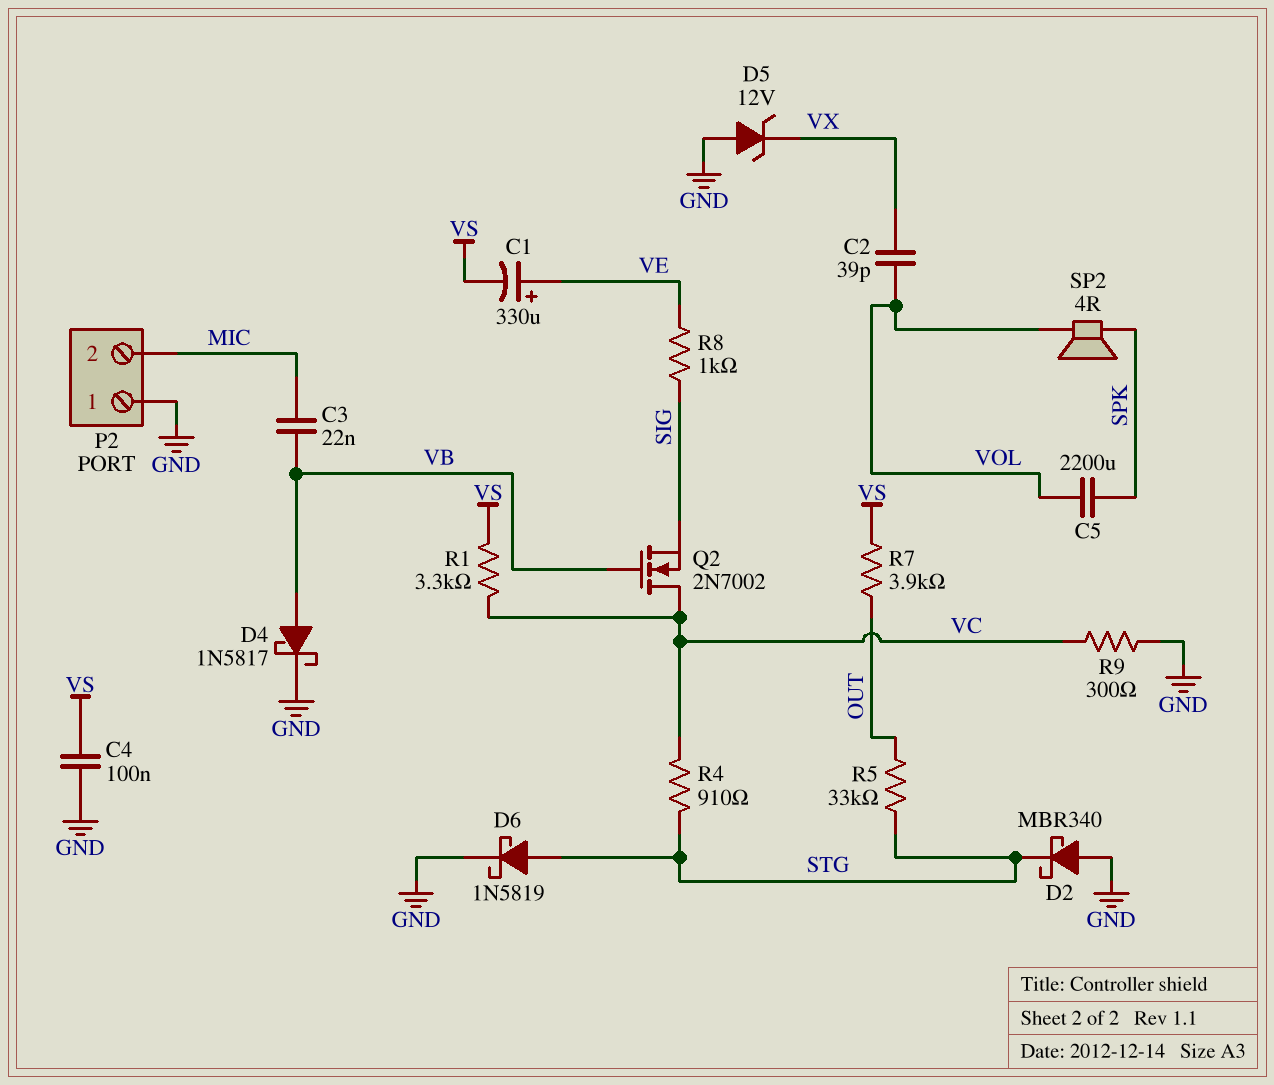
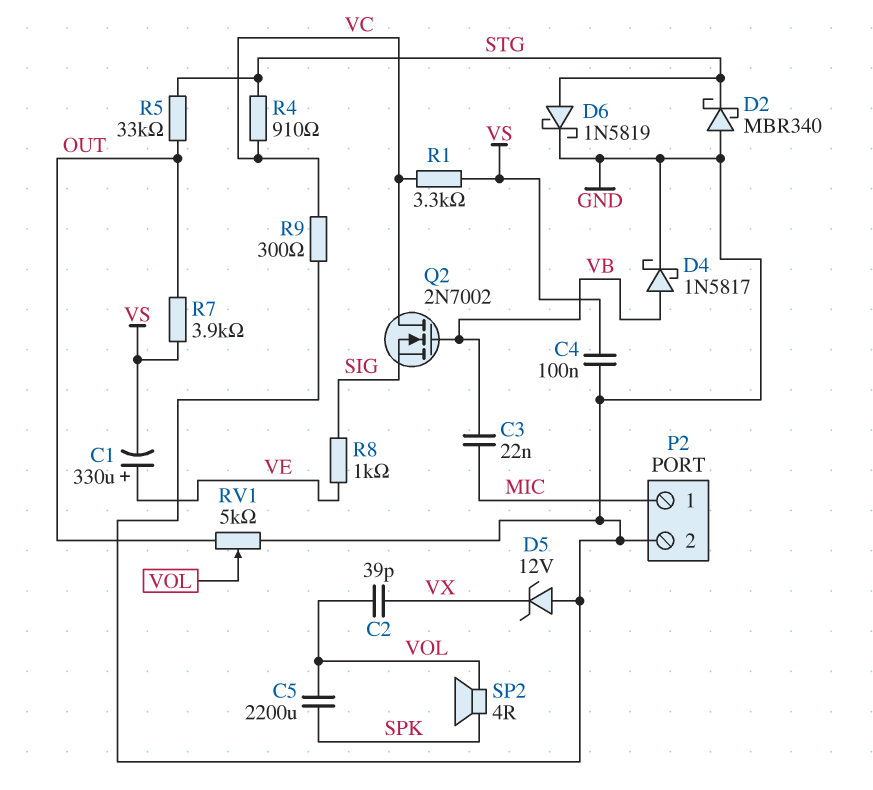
P2 pin 1: GND -> MIC
P2 pin 2: MIC -> GND
RV1: none -> 5k (GND, OUT, wiper VOL)

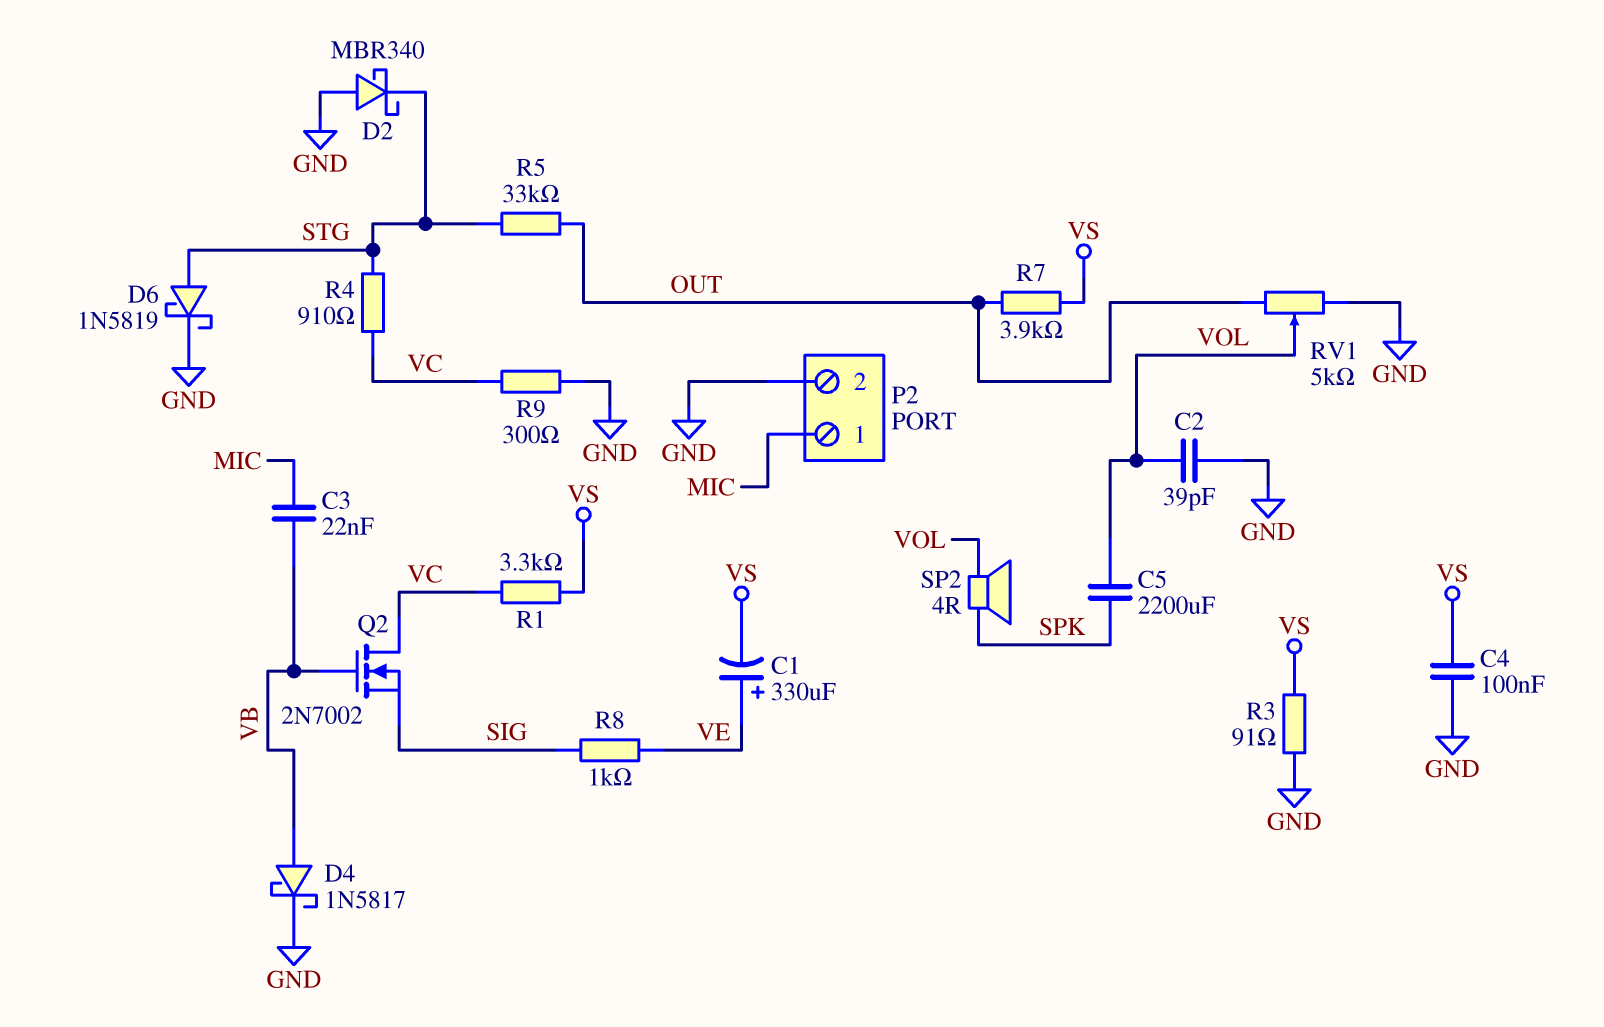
C2: 39pF (VOL, VX) -> 39pF (GND, VOL)
D5: zener 12V (A GND, K VX) -> none
R3: none -> 91 (GND, VS)

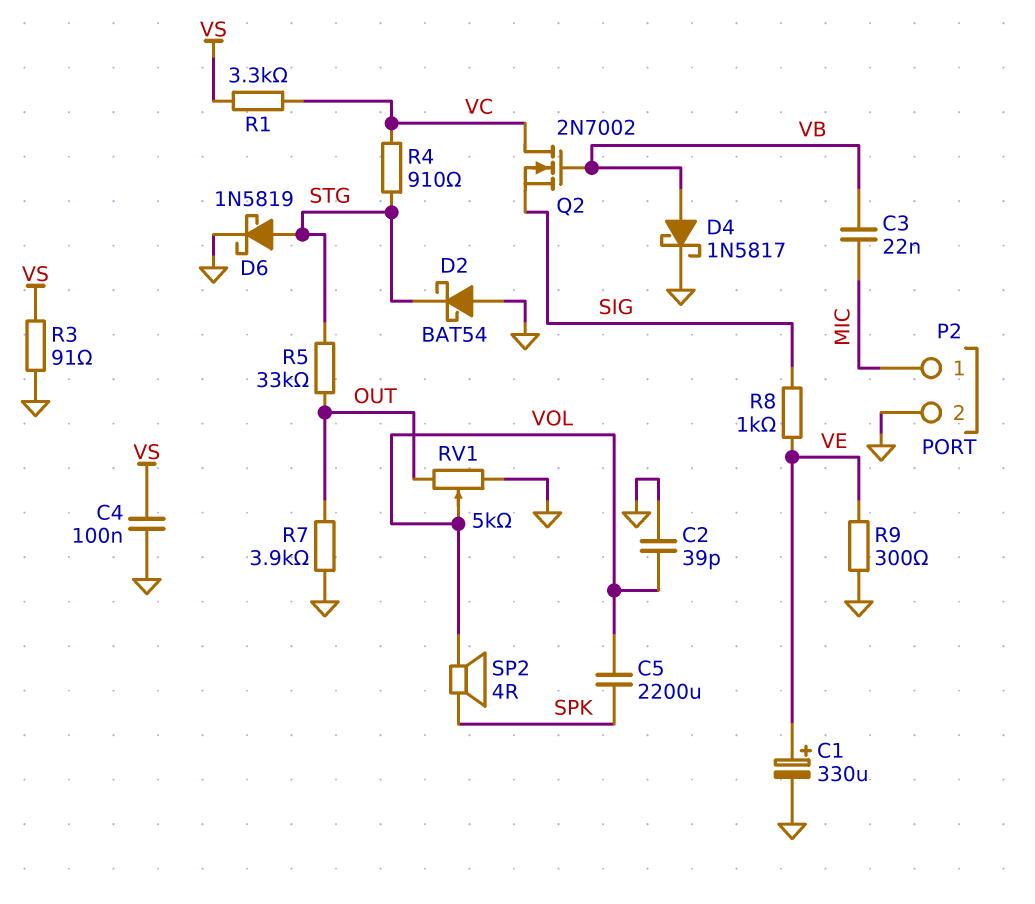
C1: 330uF (plus VE, minus VS) -> 330uF (plus VE, minus GND)
D2: schottky MBR340 (A GND, K STG) -> schottky BAT54 (A GND, K STG)
R7: 3.9k (OUT, VS) -> 3.9k (GND, OUT)
R9: 300 (GND, VC) -> 300 (GND, VE)

